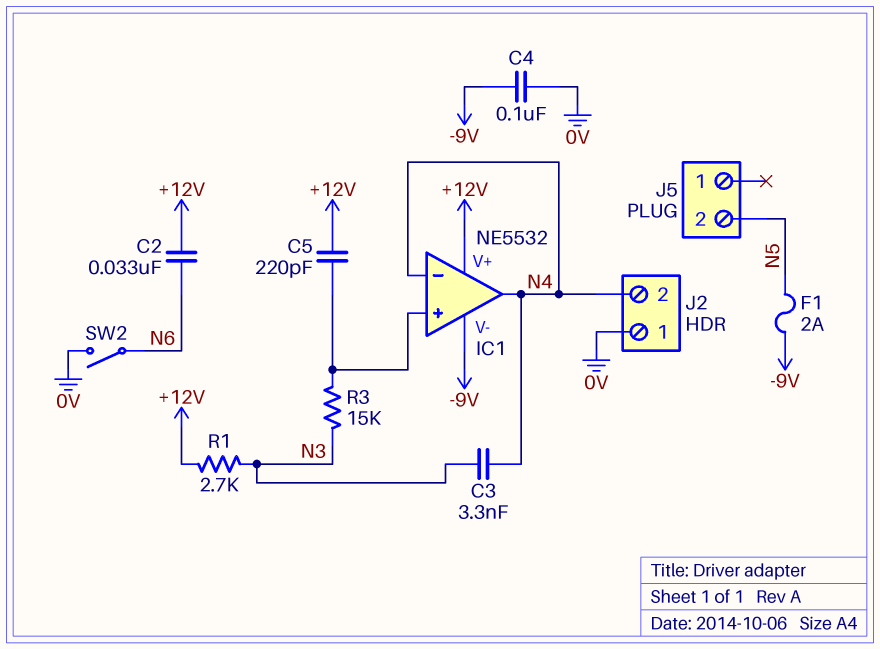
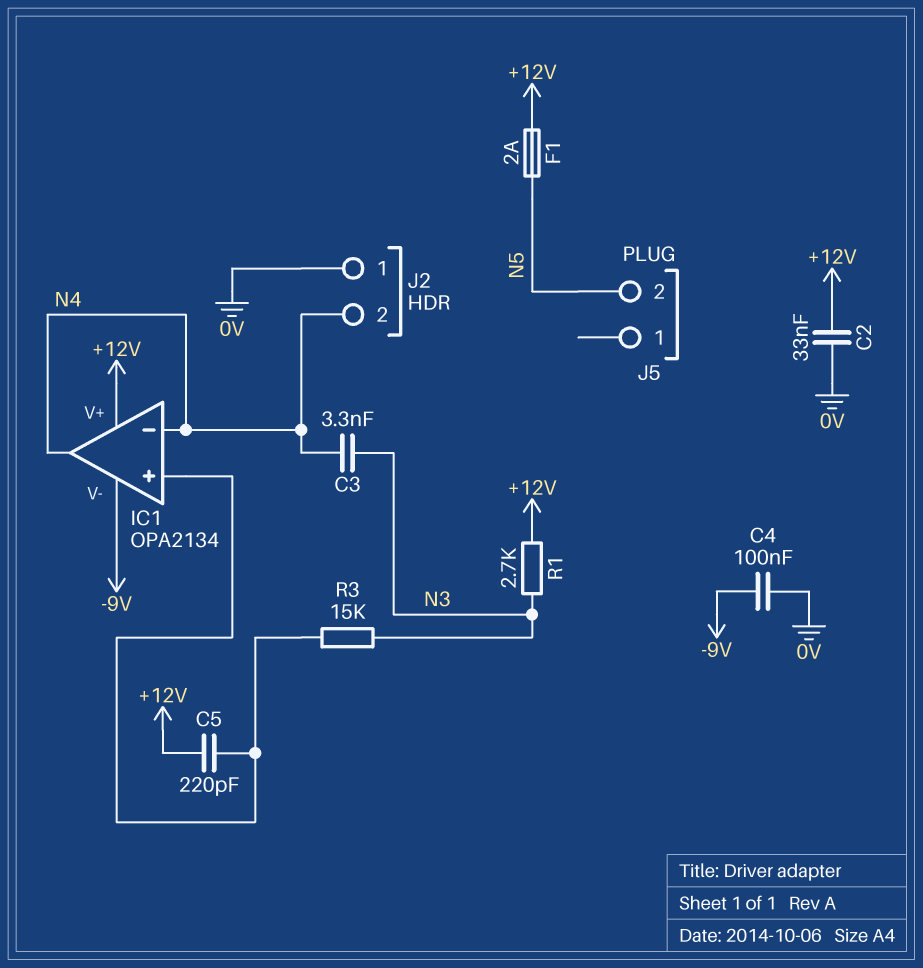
C2: 33nF (+12V, N6) -> 33nF (+12V, 0V)
F1: 2A (-9V, N5) -> 2A (+12V, N5)
IC1: NE5532 -> OPA2134
SW2: switch (0V, N6) -> none

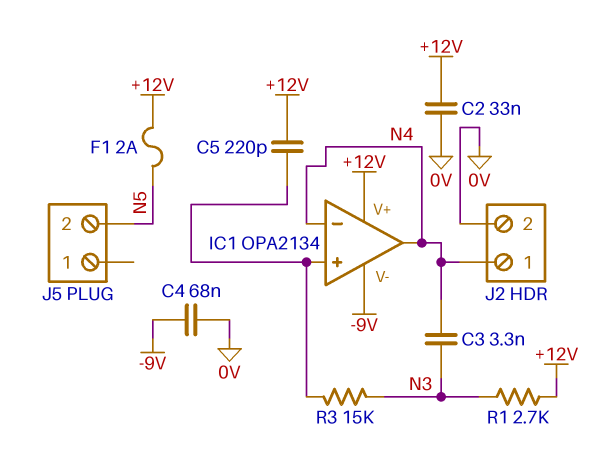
C4: 100nF (-9V, 0V) -> 68nF (-9V, 0V)
J2 pin 1: 0V -> N4
J2 pin 2: N4 -> 0V

